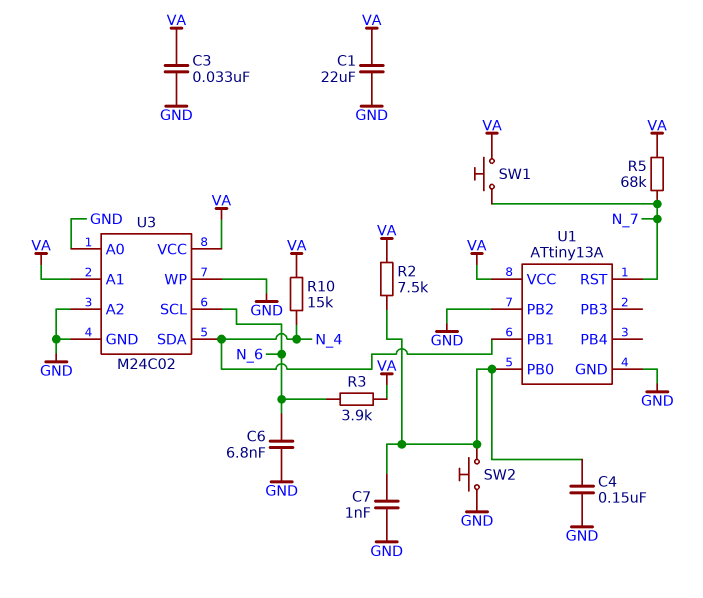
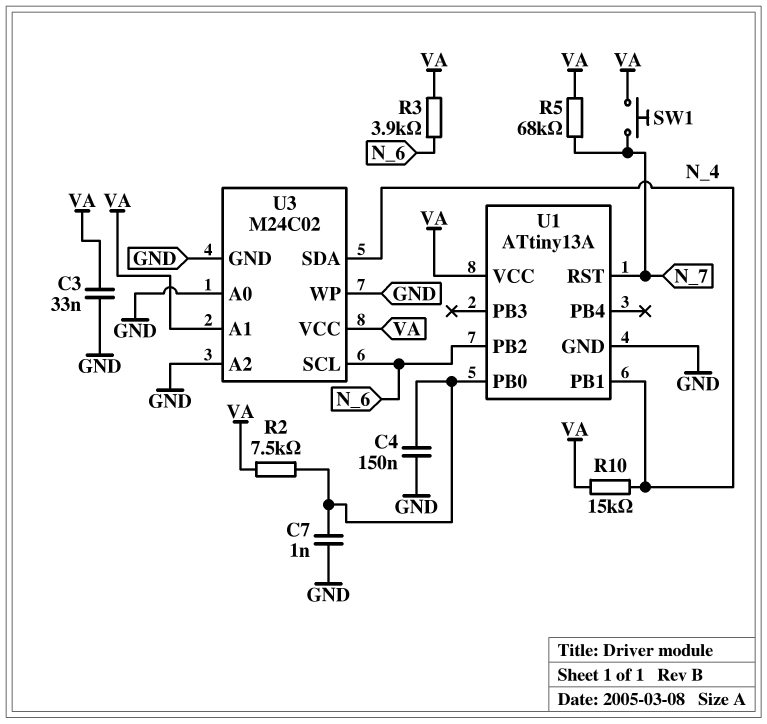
C1: 22uF (GND, VA) -> none
C6: 6.8nF (GND, N_6) -> none
SW2: button (GND, U1/PB0) -> none
U1 pin PB2: GND -> N_6

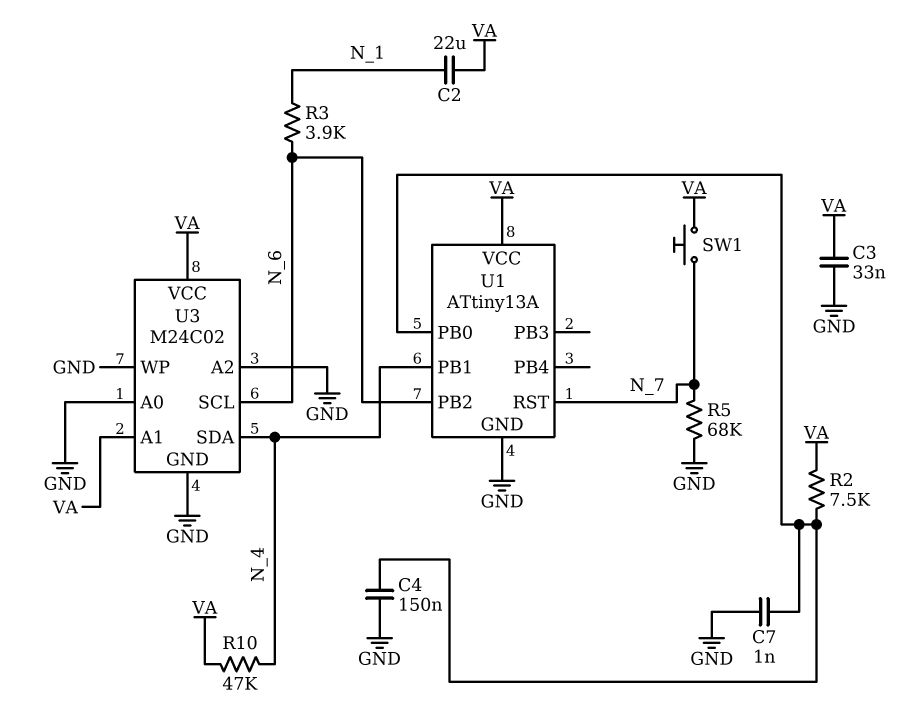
C2: none -> 22uF (N_1, VA)
R3: 3.9k (N_6, VA) -> 3.9k (N_1, N_6)
R5: 68k (N_7, VA) -> 68k (GND, N_7)
R10: 15k (N_4, VA) -> 47k (N_4, VA)

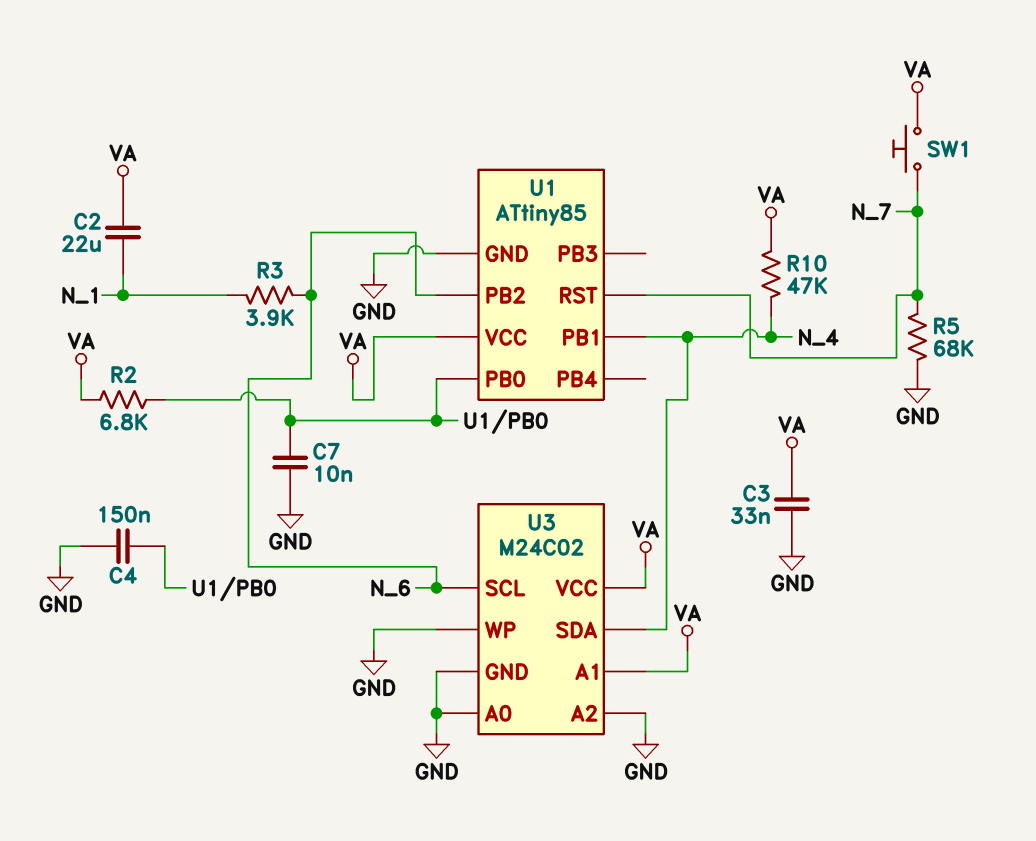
C7: 1nF (GND, U1/PB0) -> 10nF (GND, U1/PB0)
R2: 7.5k (U1/PB0, VA) -> 6.8k (U1/PB0, VA)
U1: ATtiny13A -> ATtiny85

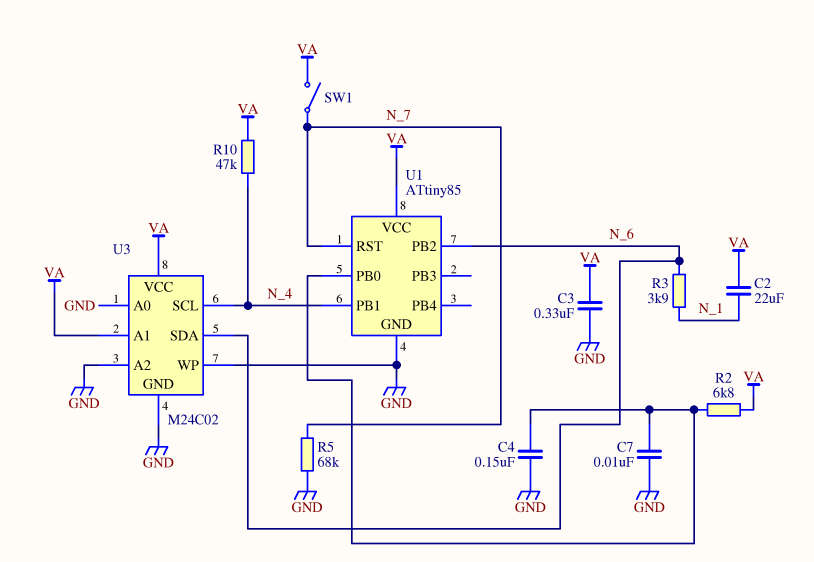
C3: 33nF (GND, VA) -> 330nF (GND, VA)
SW1: button (N_7, VA) -> switch (N_7, VA)
U3 pin SCL: N_6 -> N_4
U3 pin SDA: N_4 -> N_6

